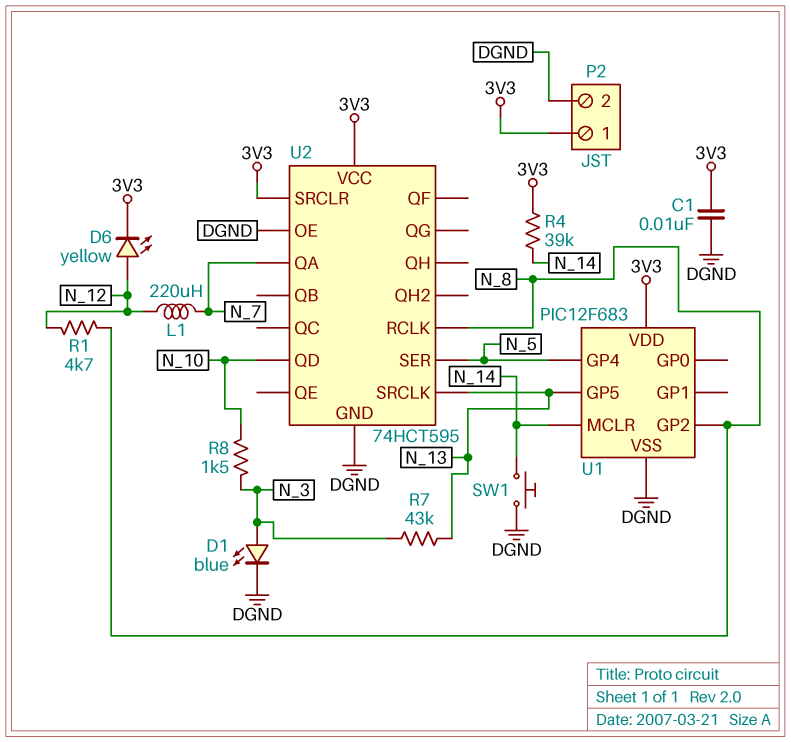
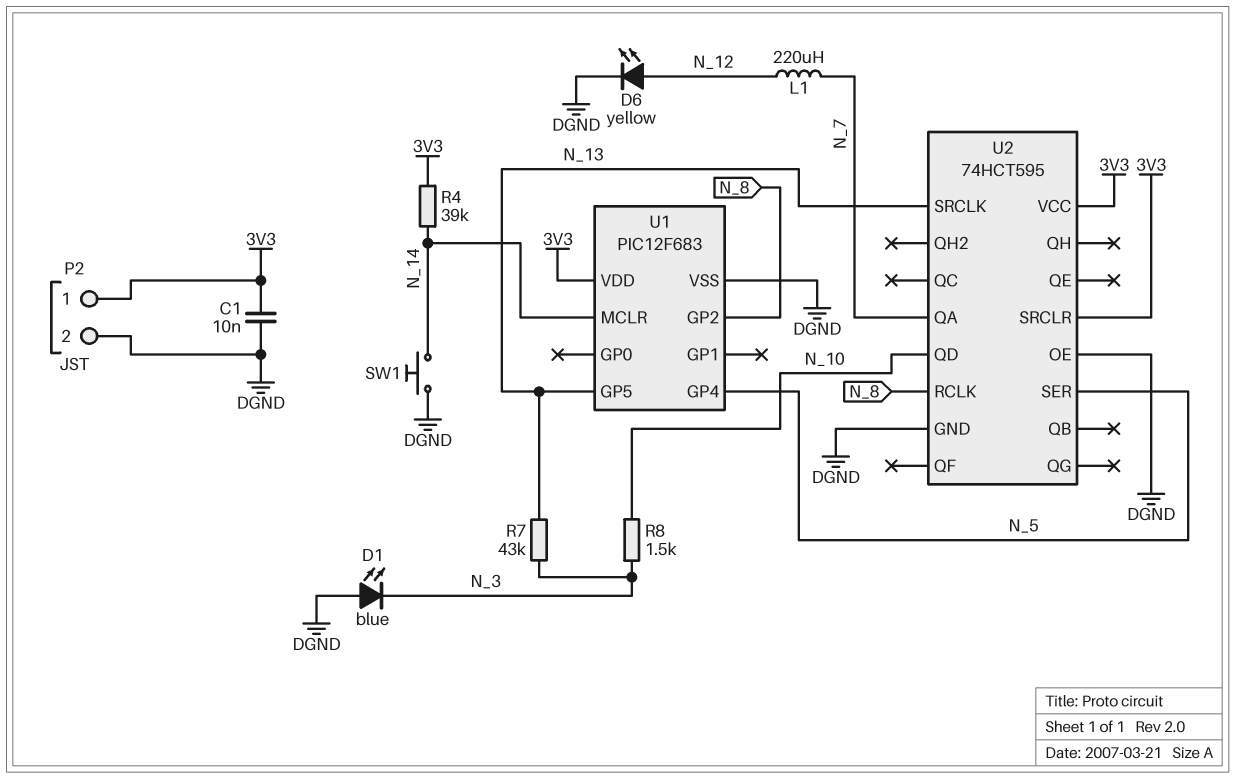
D1: LED blue (A N_3, K DGND) -> LED blue (A DGND, K N_3)
D6: LED yellow (A N_12, K 3V3) -> LED yellow (A N_12, K DGND)
R1: 4.7k (N_8, N_12) -> none

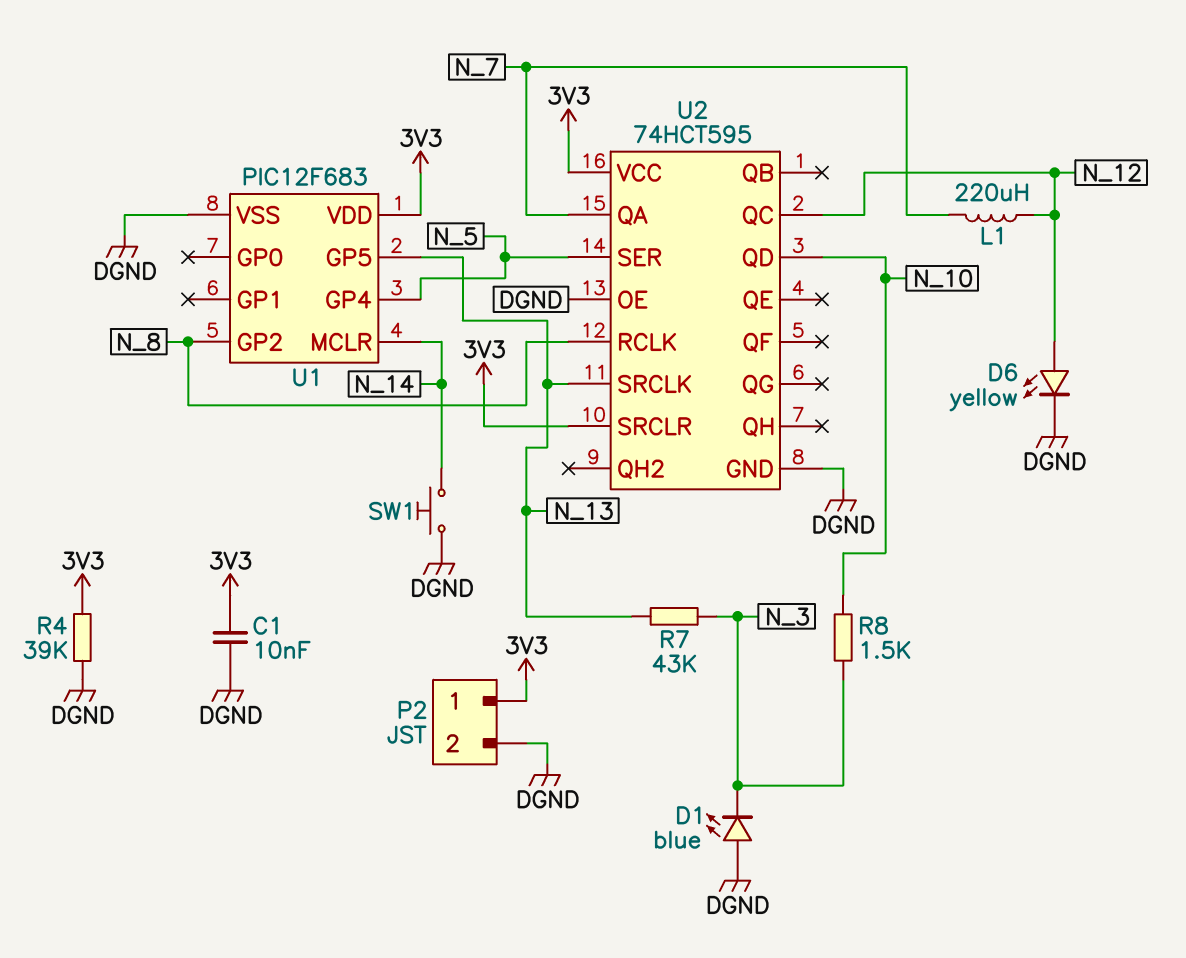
R4: 39k (3V3, N_14) -> 39k (3V3, DGND)
U2 pin QC: none -> N_12

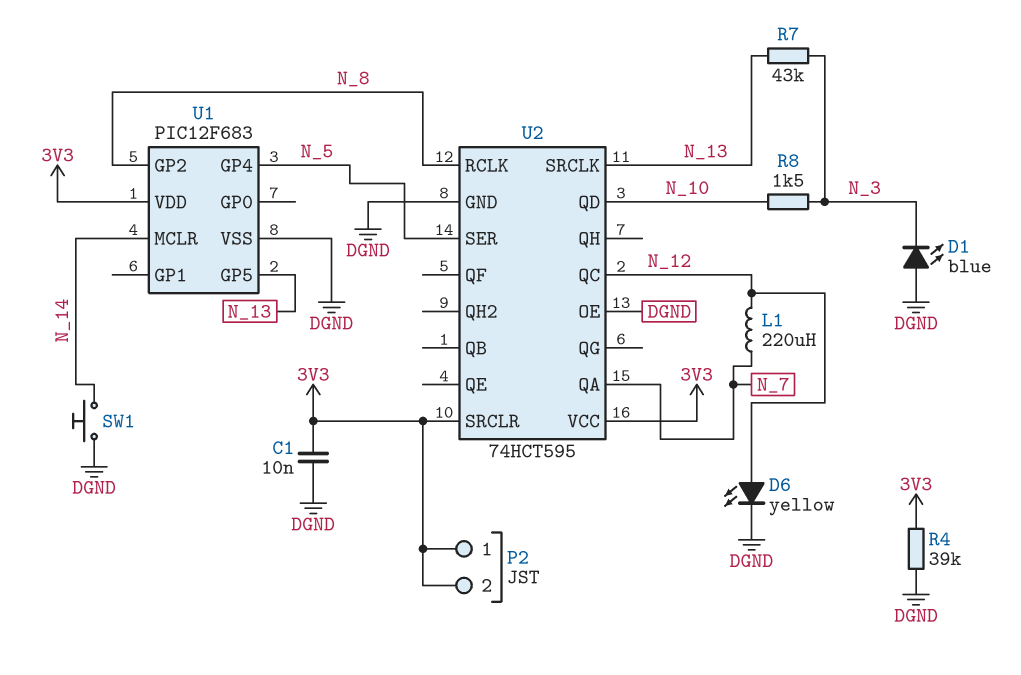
P2 pin 2: DGND -> 3V3

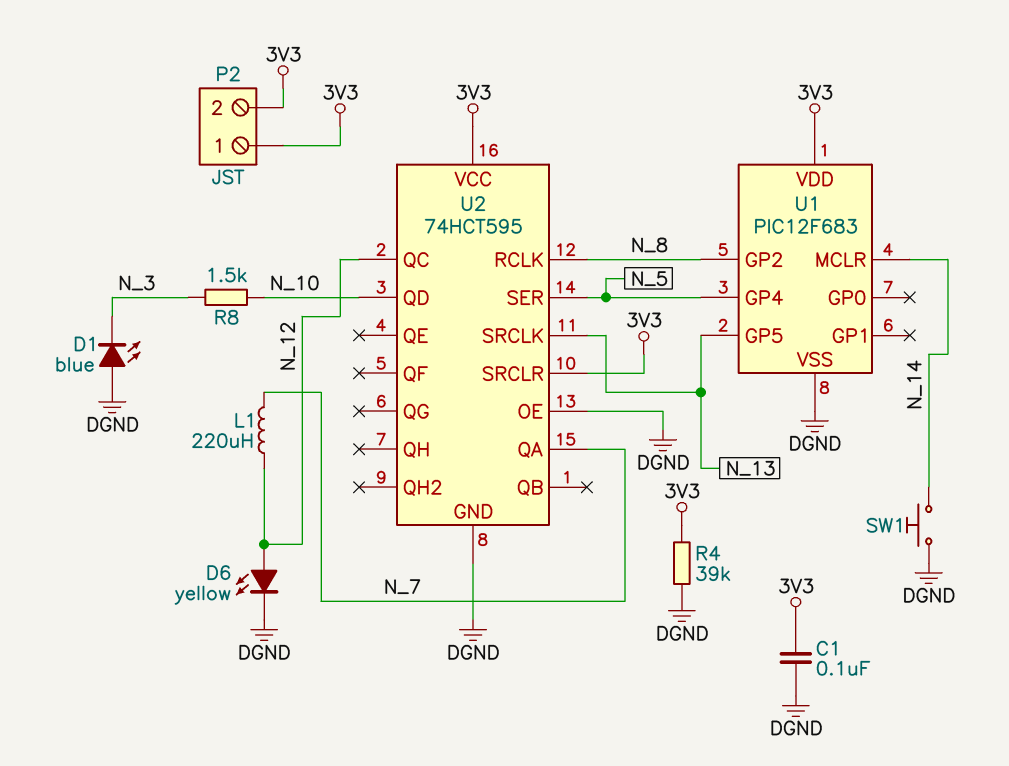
C1: 10nF (3V3, DGND) -> 100nF (3V3, DGND)
R7: 43k (N_3, N_13) -> none

